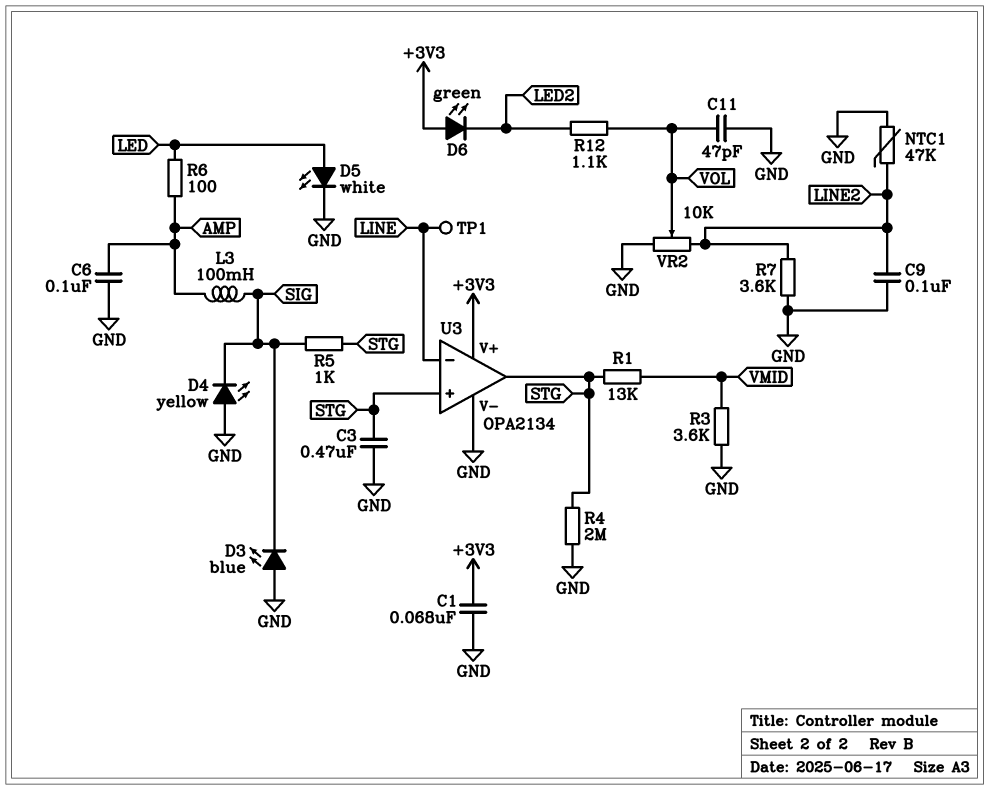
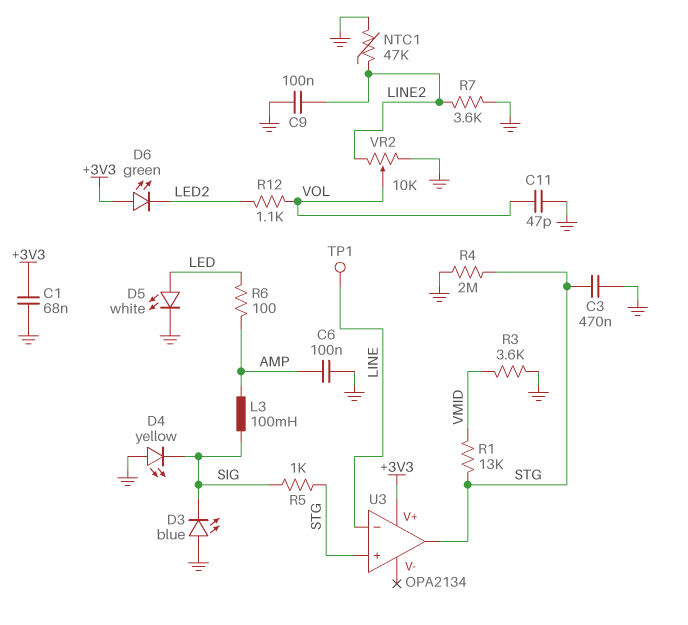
U3 pin V-: GND -> none

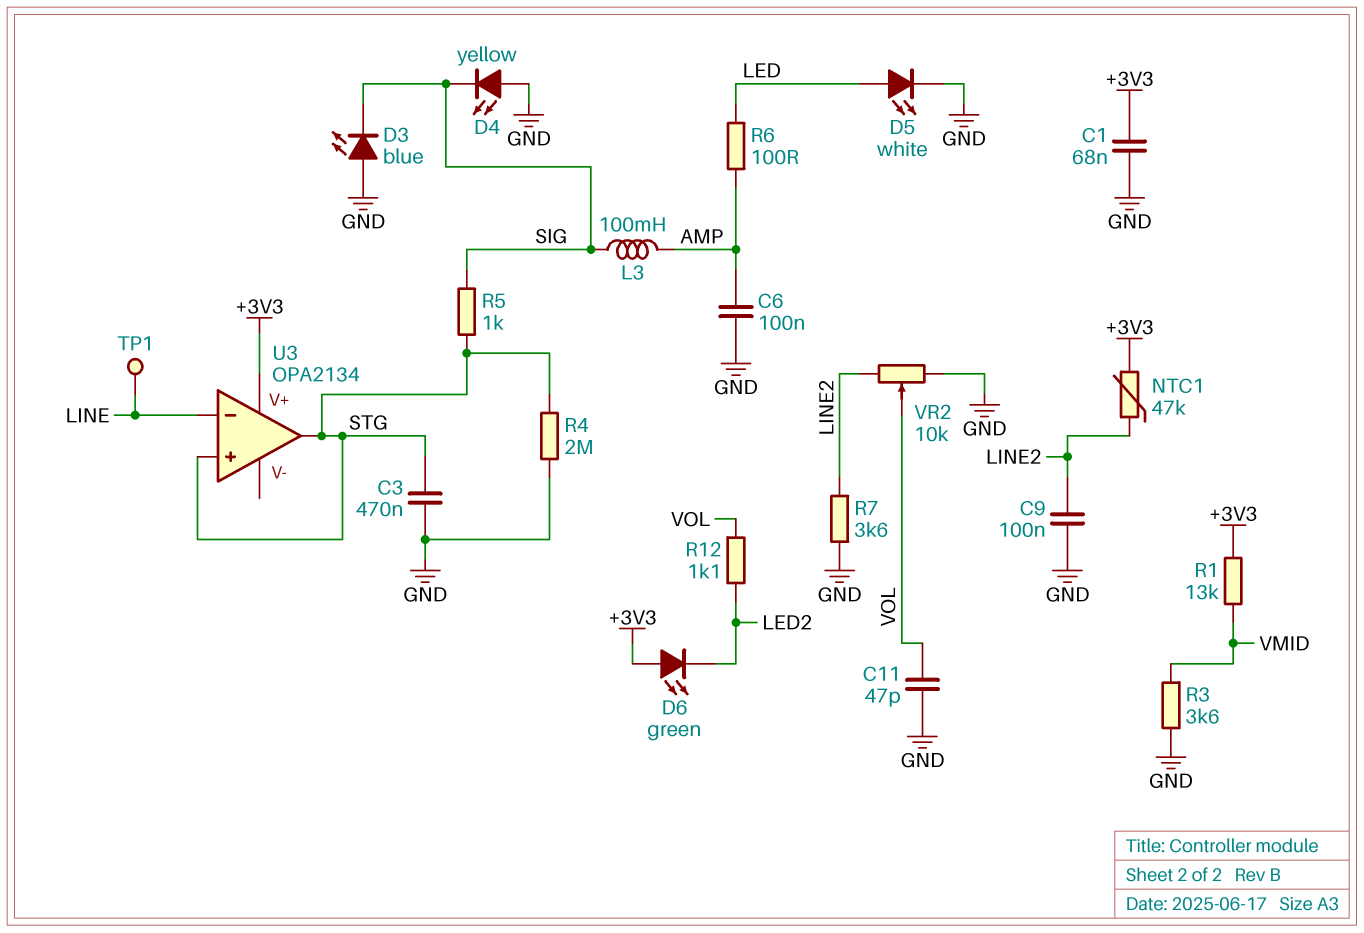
NTC1: 47k (GND, LINE2) -> 47k (+3V3, LINE2)
R1: 13k (STG, VMID) -> 13k (+3V3, VMID)

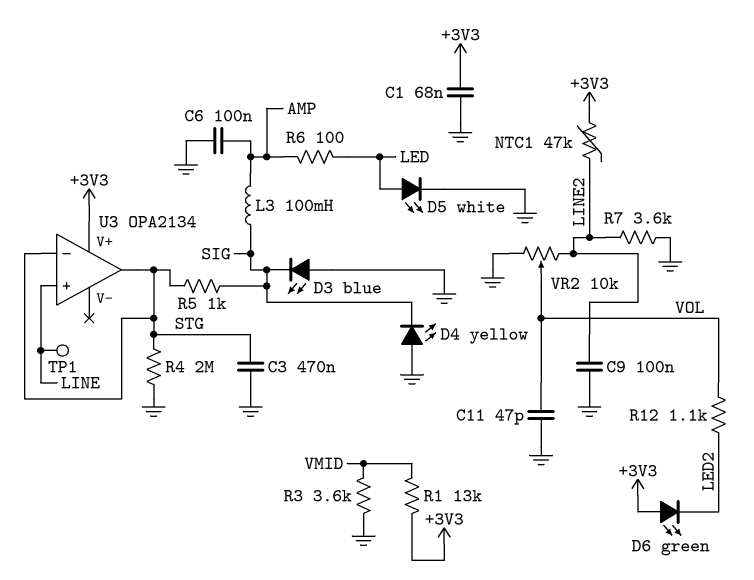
U3 pin in+: STG -> LINE
U3 pin in-: LINE -> STG

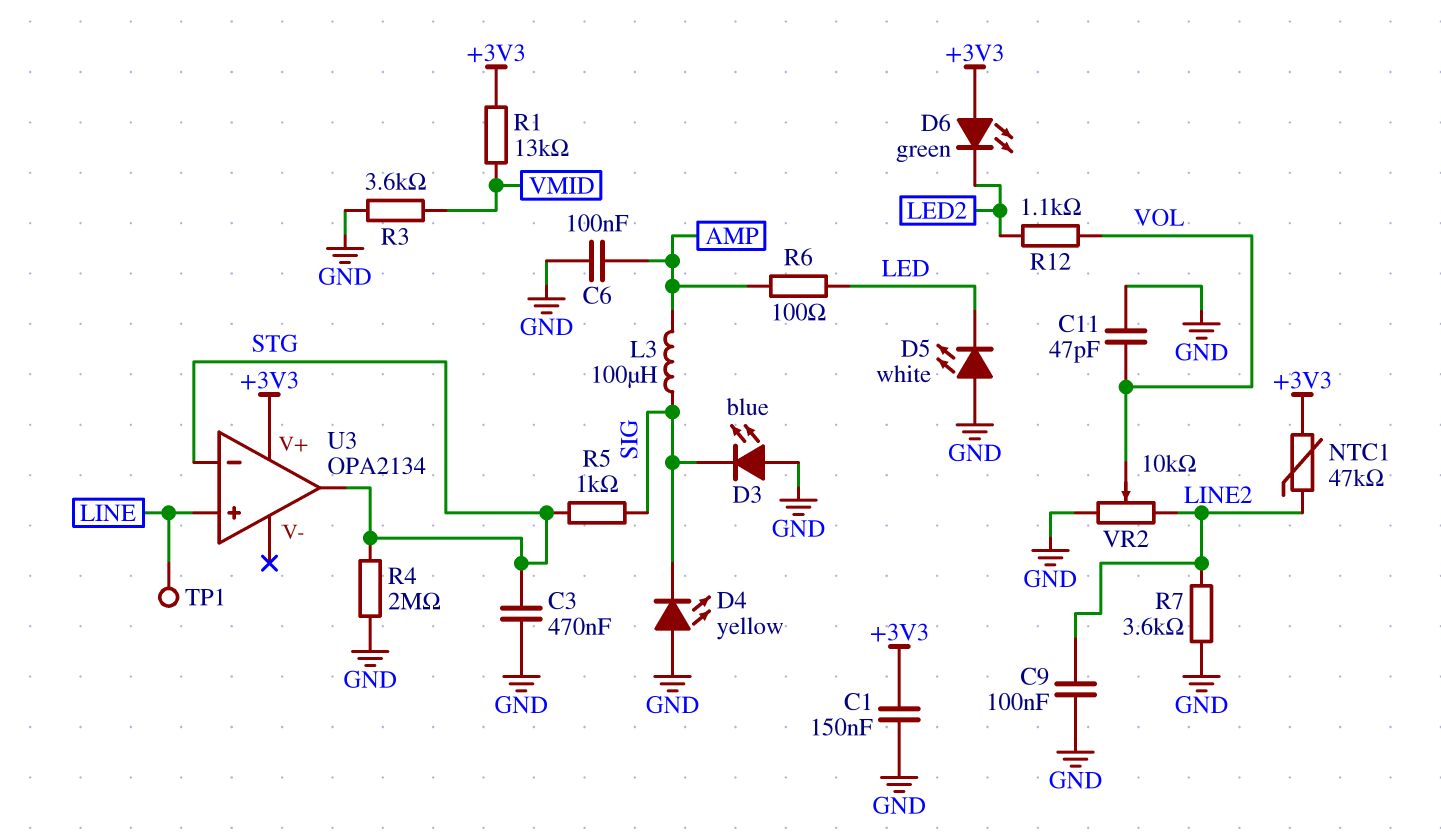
C1: 68nF (+3V3, GND) -> 150nF (+3V3, GND)
D5: LED white (A LED, K GND) -> LED white (A GND, K LED)
L3: 100mH (AMP, SIG) -> 100uH (AMP, SIG)

